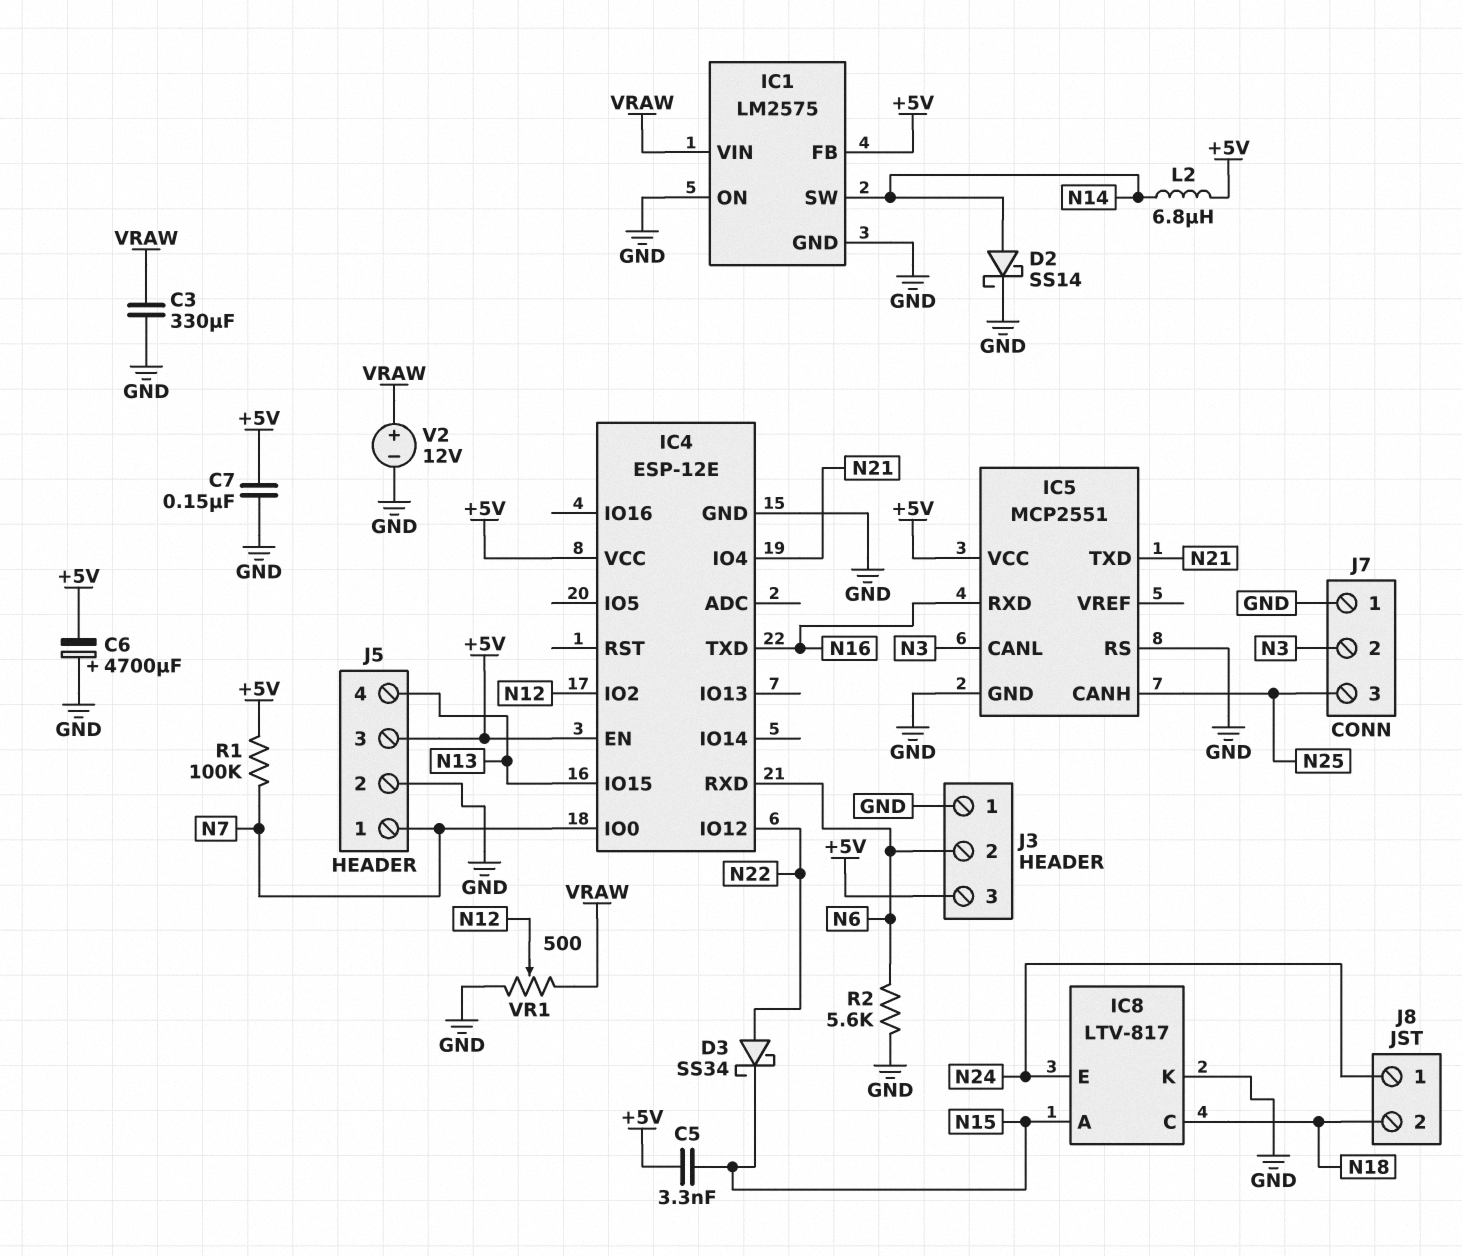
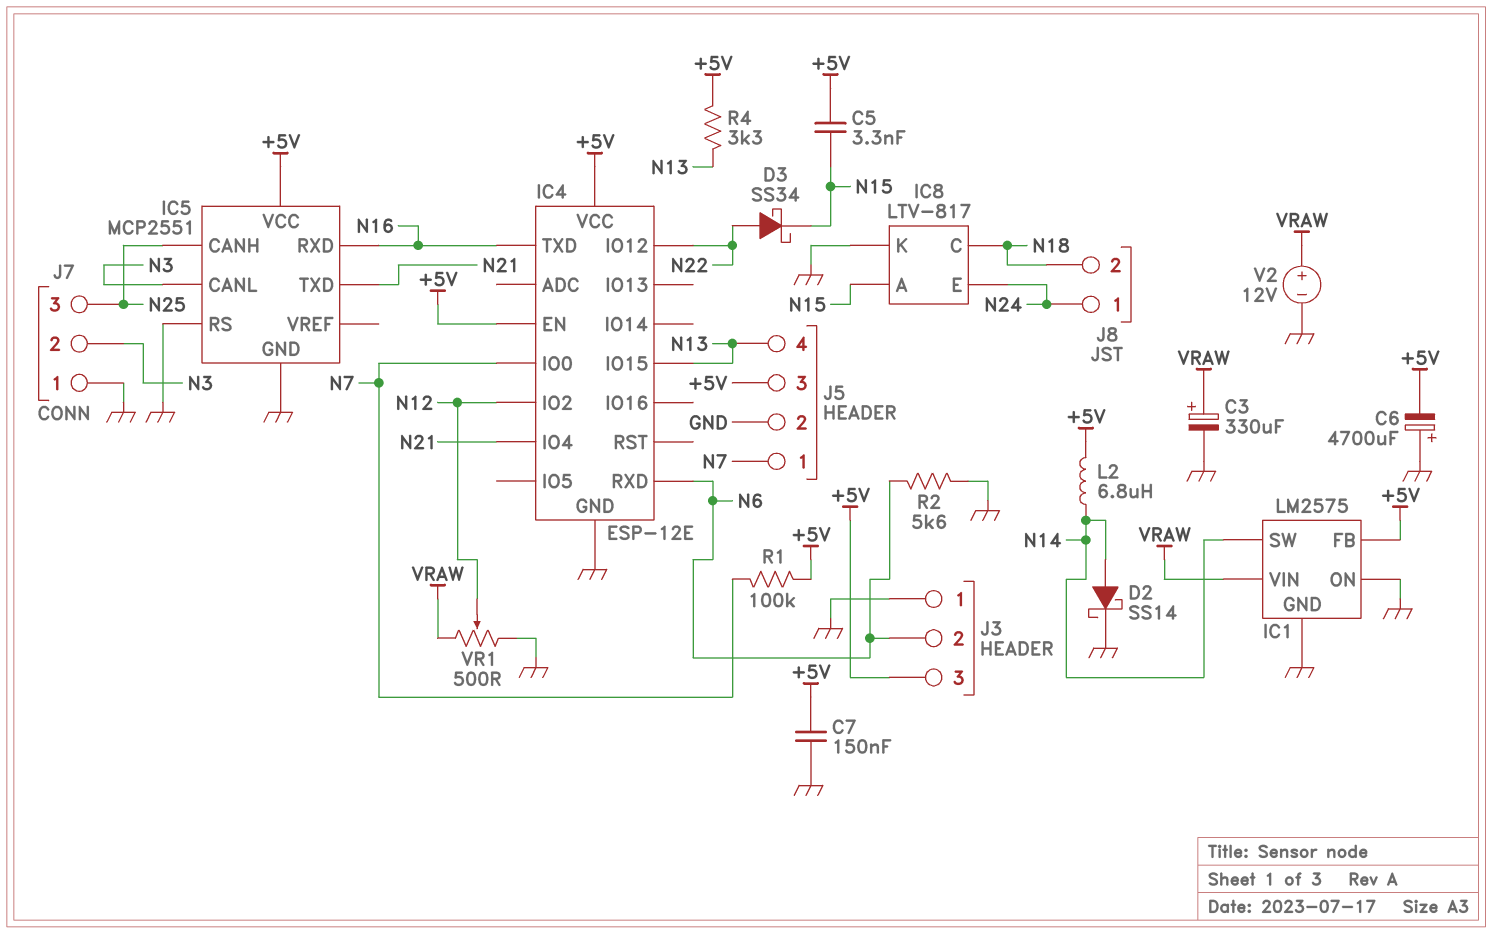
C3: 330uF (GND, VRAW) -> 330uF (plus VRAW, minus GND)
R4: none -> 3.3k (+5V, N13)

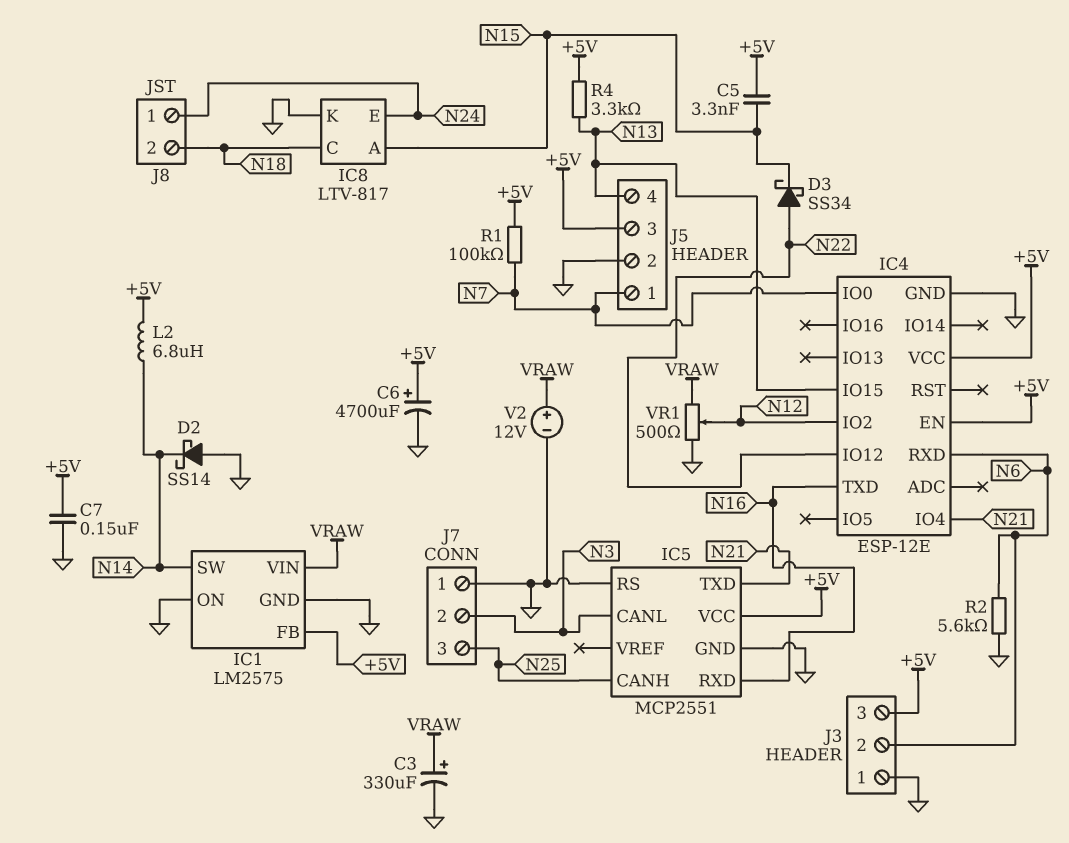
C6: 4700uF (plus GND, minus +5V) -> 4700uF (plus +5V, minus GND)
D2: schottky SS14 (A N14, K GND) -> schottky SS14 (A GND, K N14)

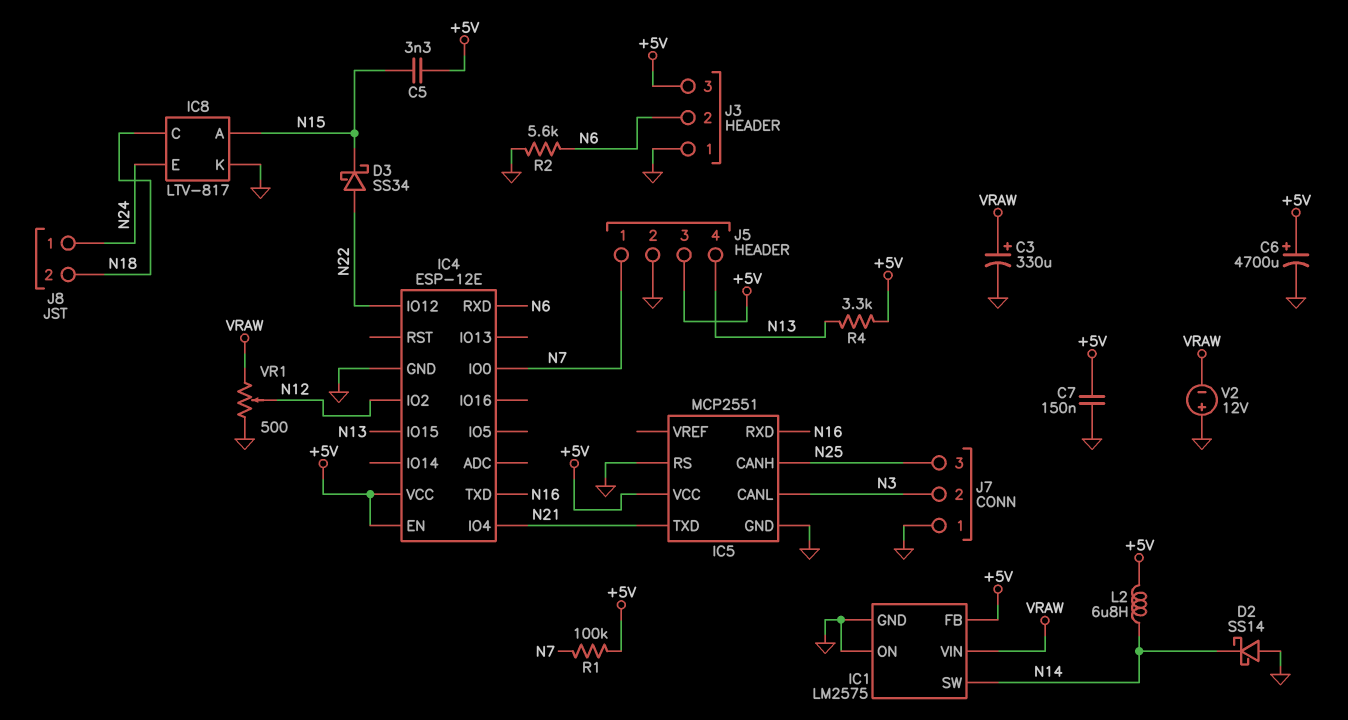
V2: 12V (plus VRAW, minus GND) -> 12V (plus GND, minus VRAW)

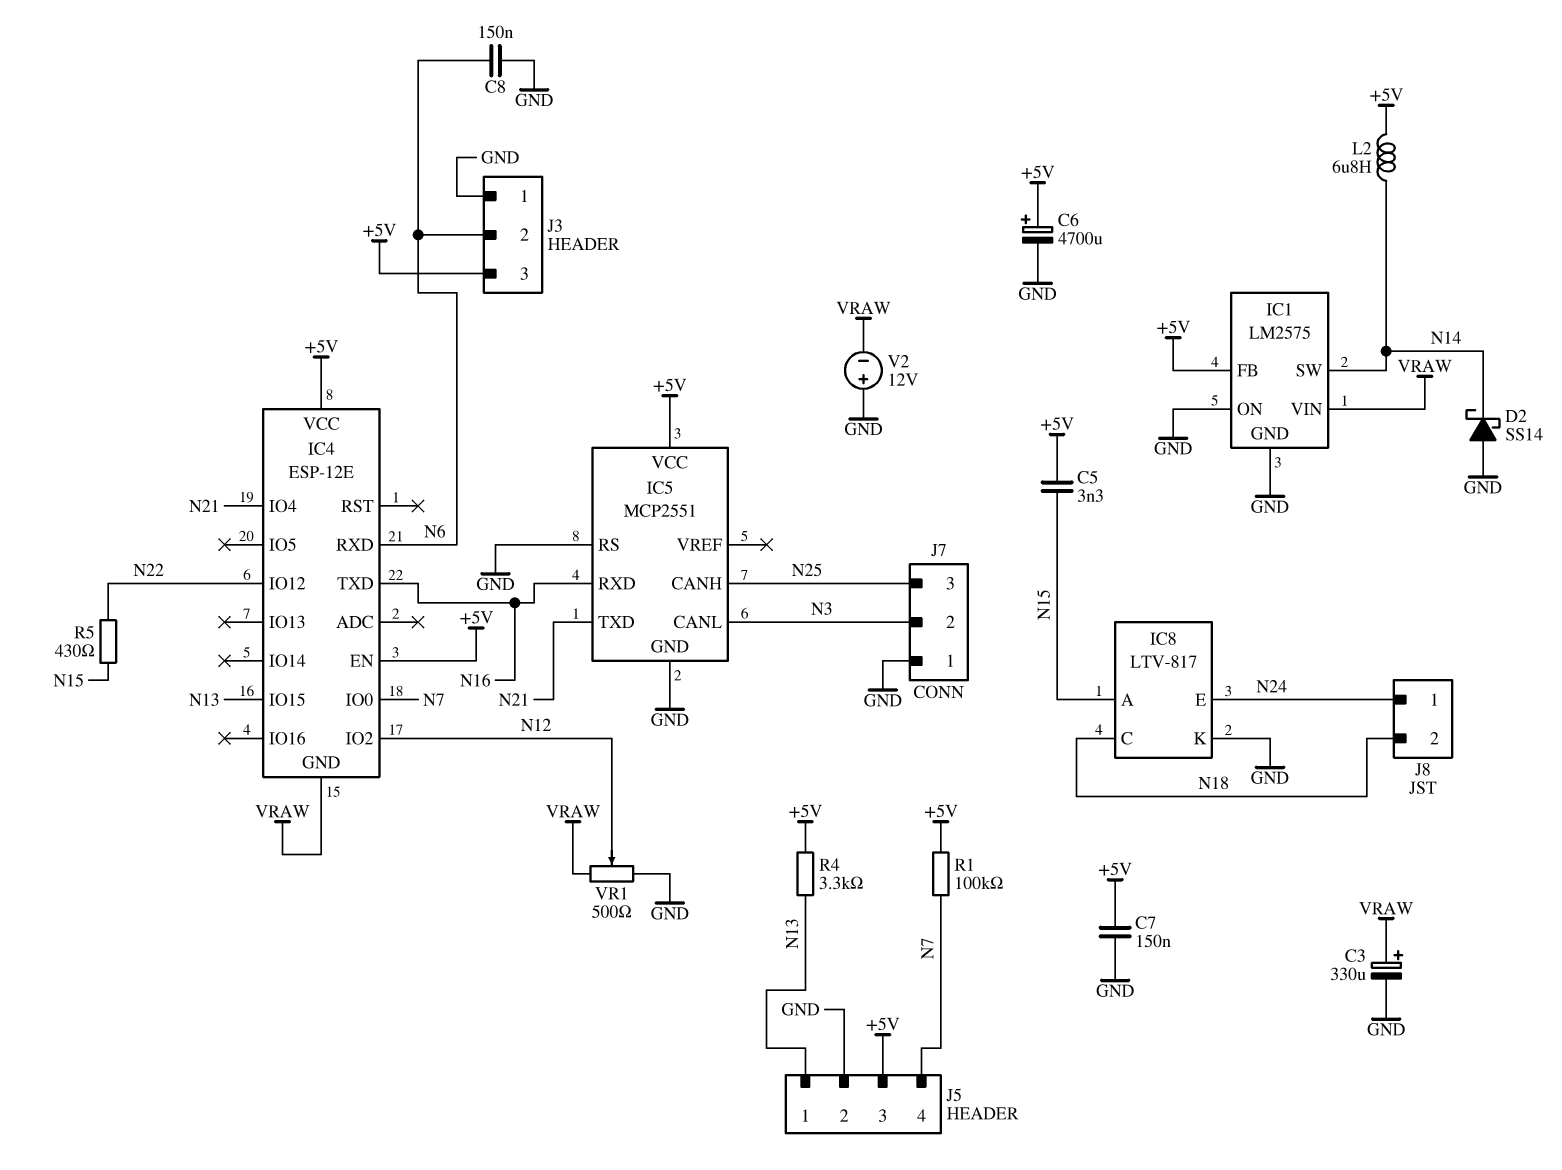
C8: none -> 150nF (GND, N6)
D3: schottky SS34 (A N22, K N15) -> none
IC4 pin GND: GND -> VRAW
J5 pin 1: N7 -> N13
J5 pin 4: N13 -> N7
R2: 5.6k (GND, N6) -> none
R5: none -> 430 (N15, N22)

